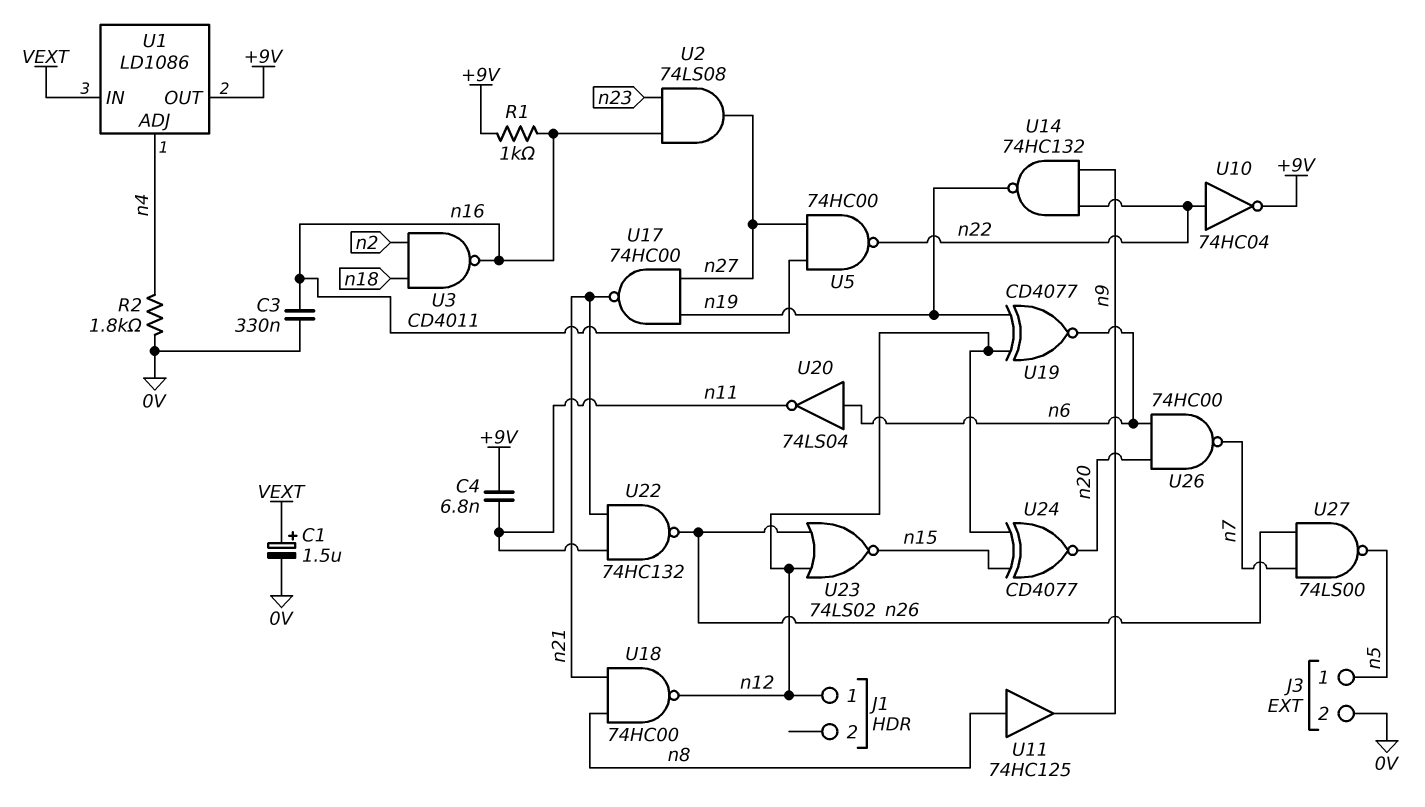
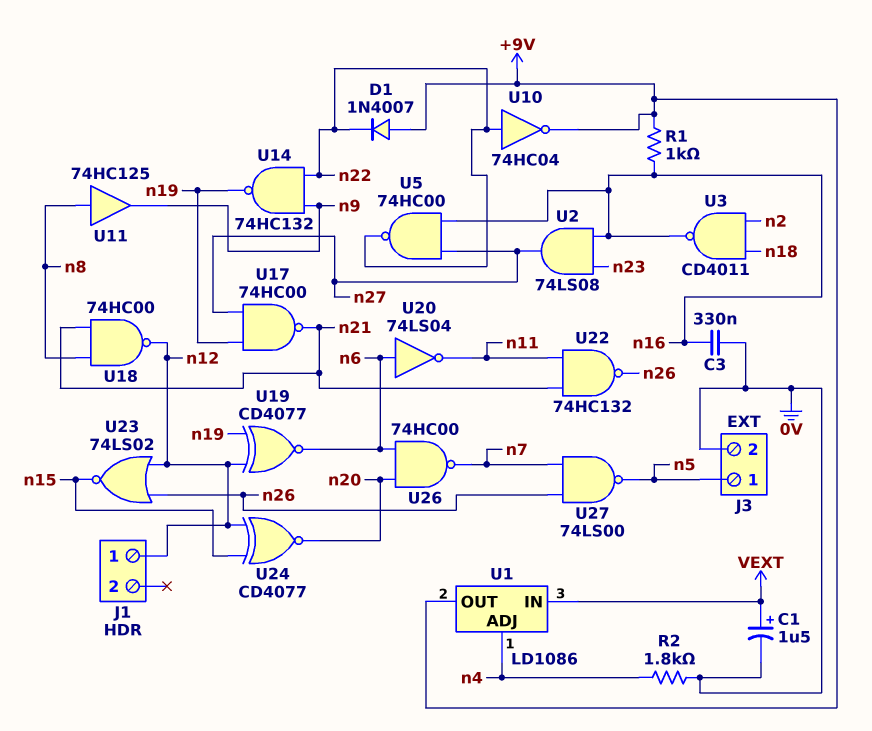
C4: 6.8nF (+9V, n11) -> none
D1: none -> diode 1N4007 (A +9V, K n22)

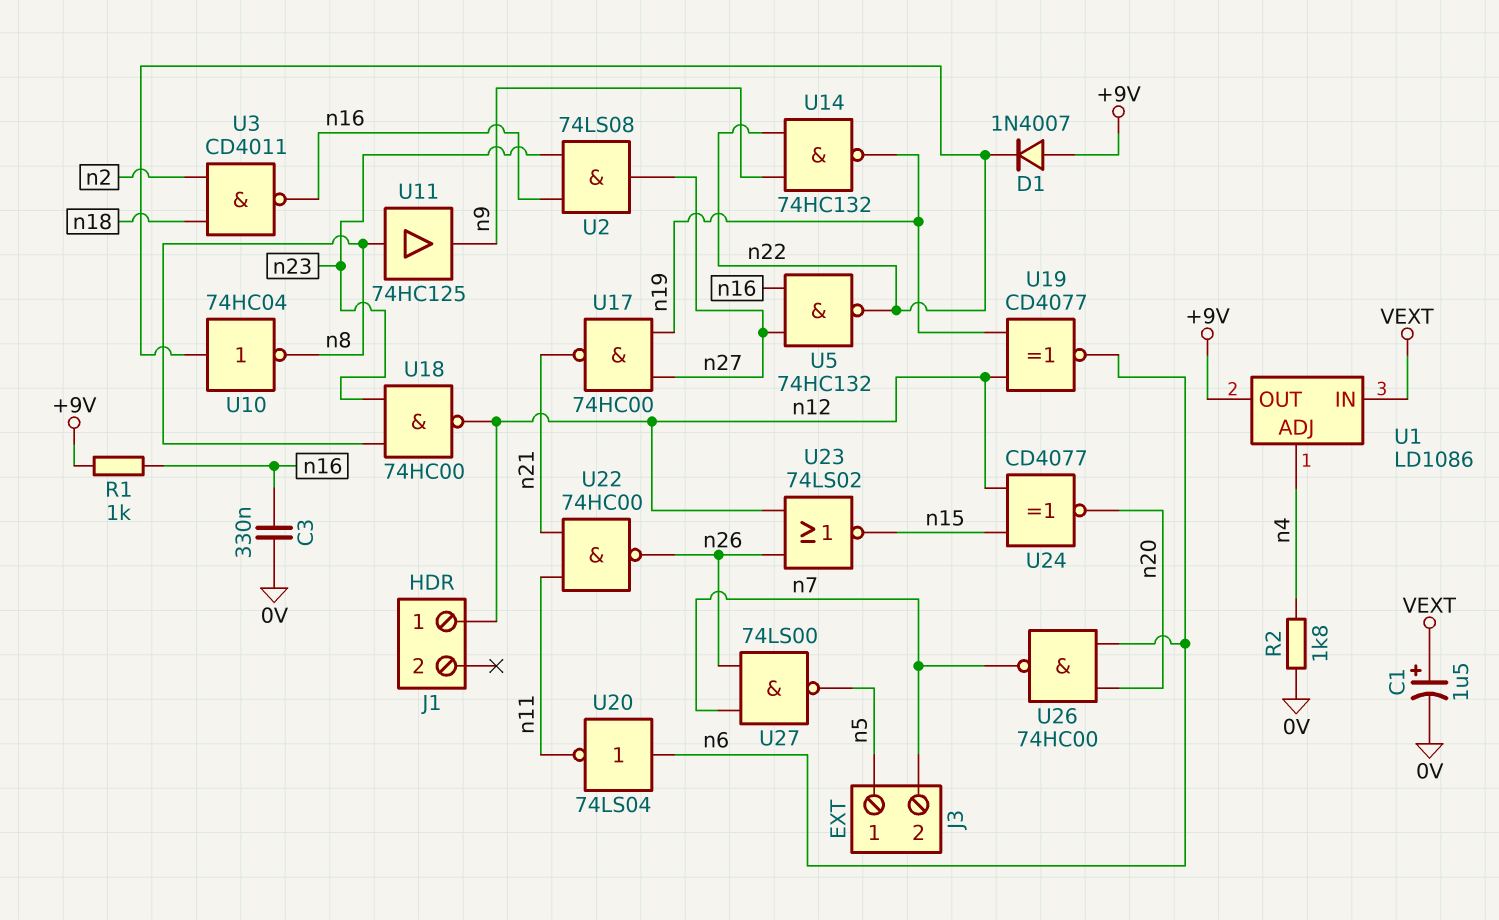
J3 pin 2: 0V -> n7
U5: NAND 74HC00 (in n16, in n27, out n22) -> NAND 74HC132 (in n16, in n27, out n22)
U10: NOT 74HC04 (in n22, out +9V) -> NOT 74HC04 (in n22, out n8)
U18: NAND 74HC00 (in n8, in n21, out n12) -> NAND 74HC00 (in n8, in n23, out n12)
U22: NAND 74HC132 (in n11, in n21, out n26) -> NAND 74HC00 (in n11, in n21, out n26)

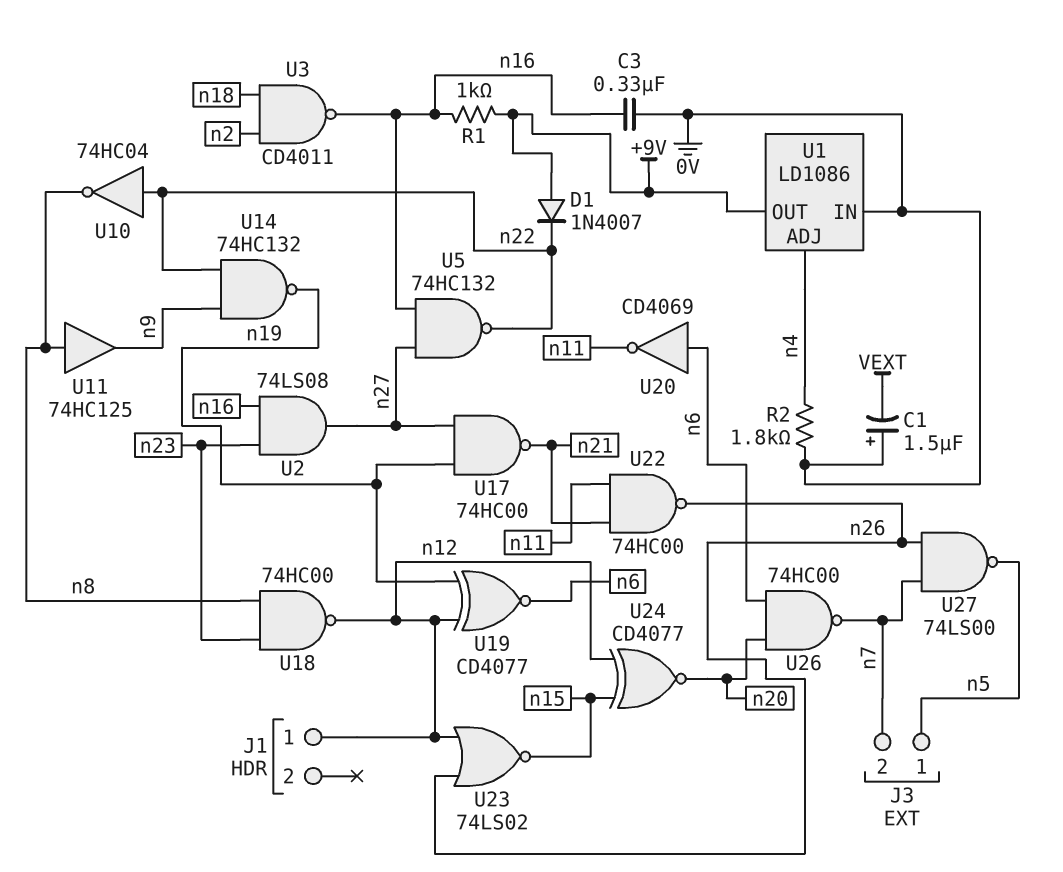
C1: 1.5uF (plus VEXT, minus 0V) -> 1.5uF (plus 0V, minus VEXT)
U1 pin IN: VEXT -> 0V
U20: NOT 74LS04 (in n6, out n11) -> NOT CD4069 (in n6, out n11)

